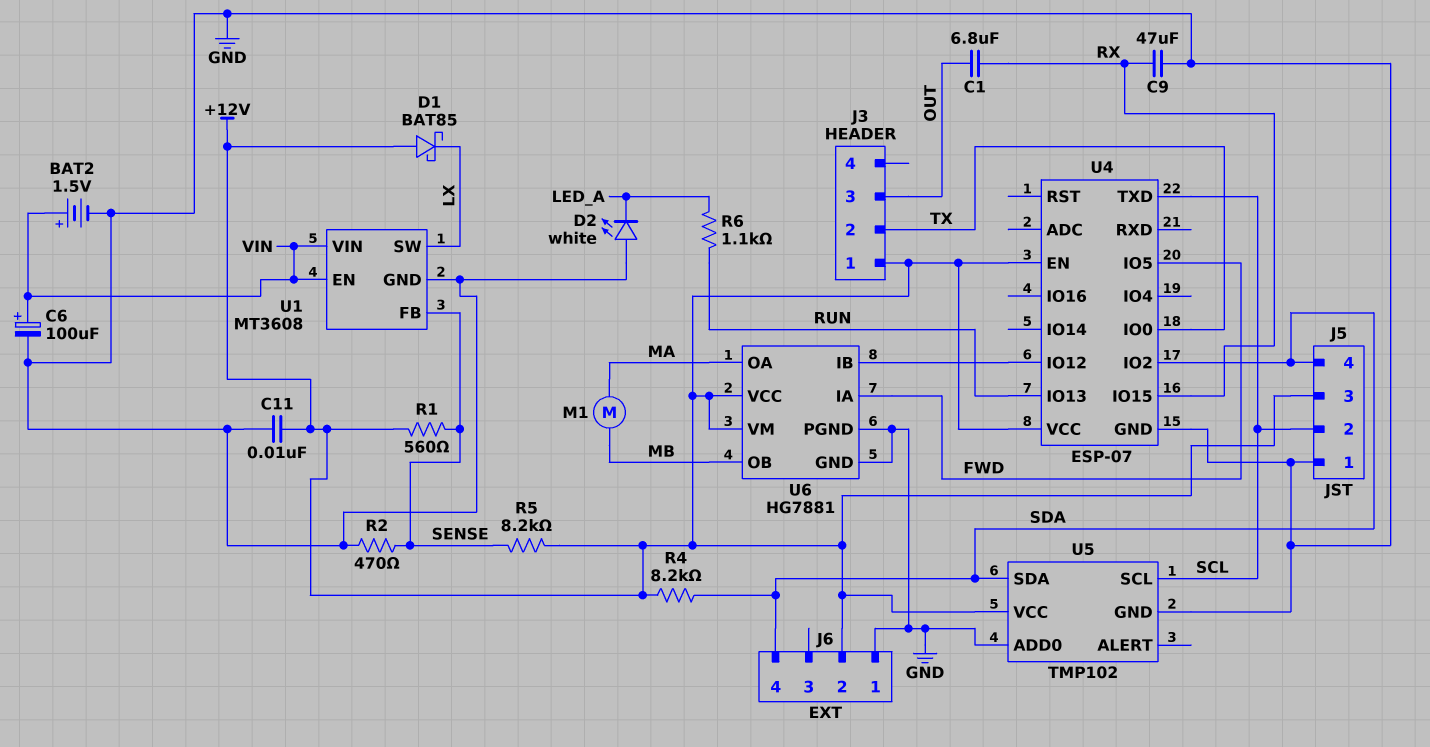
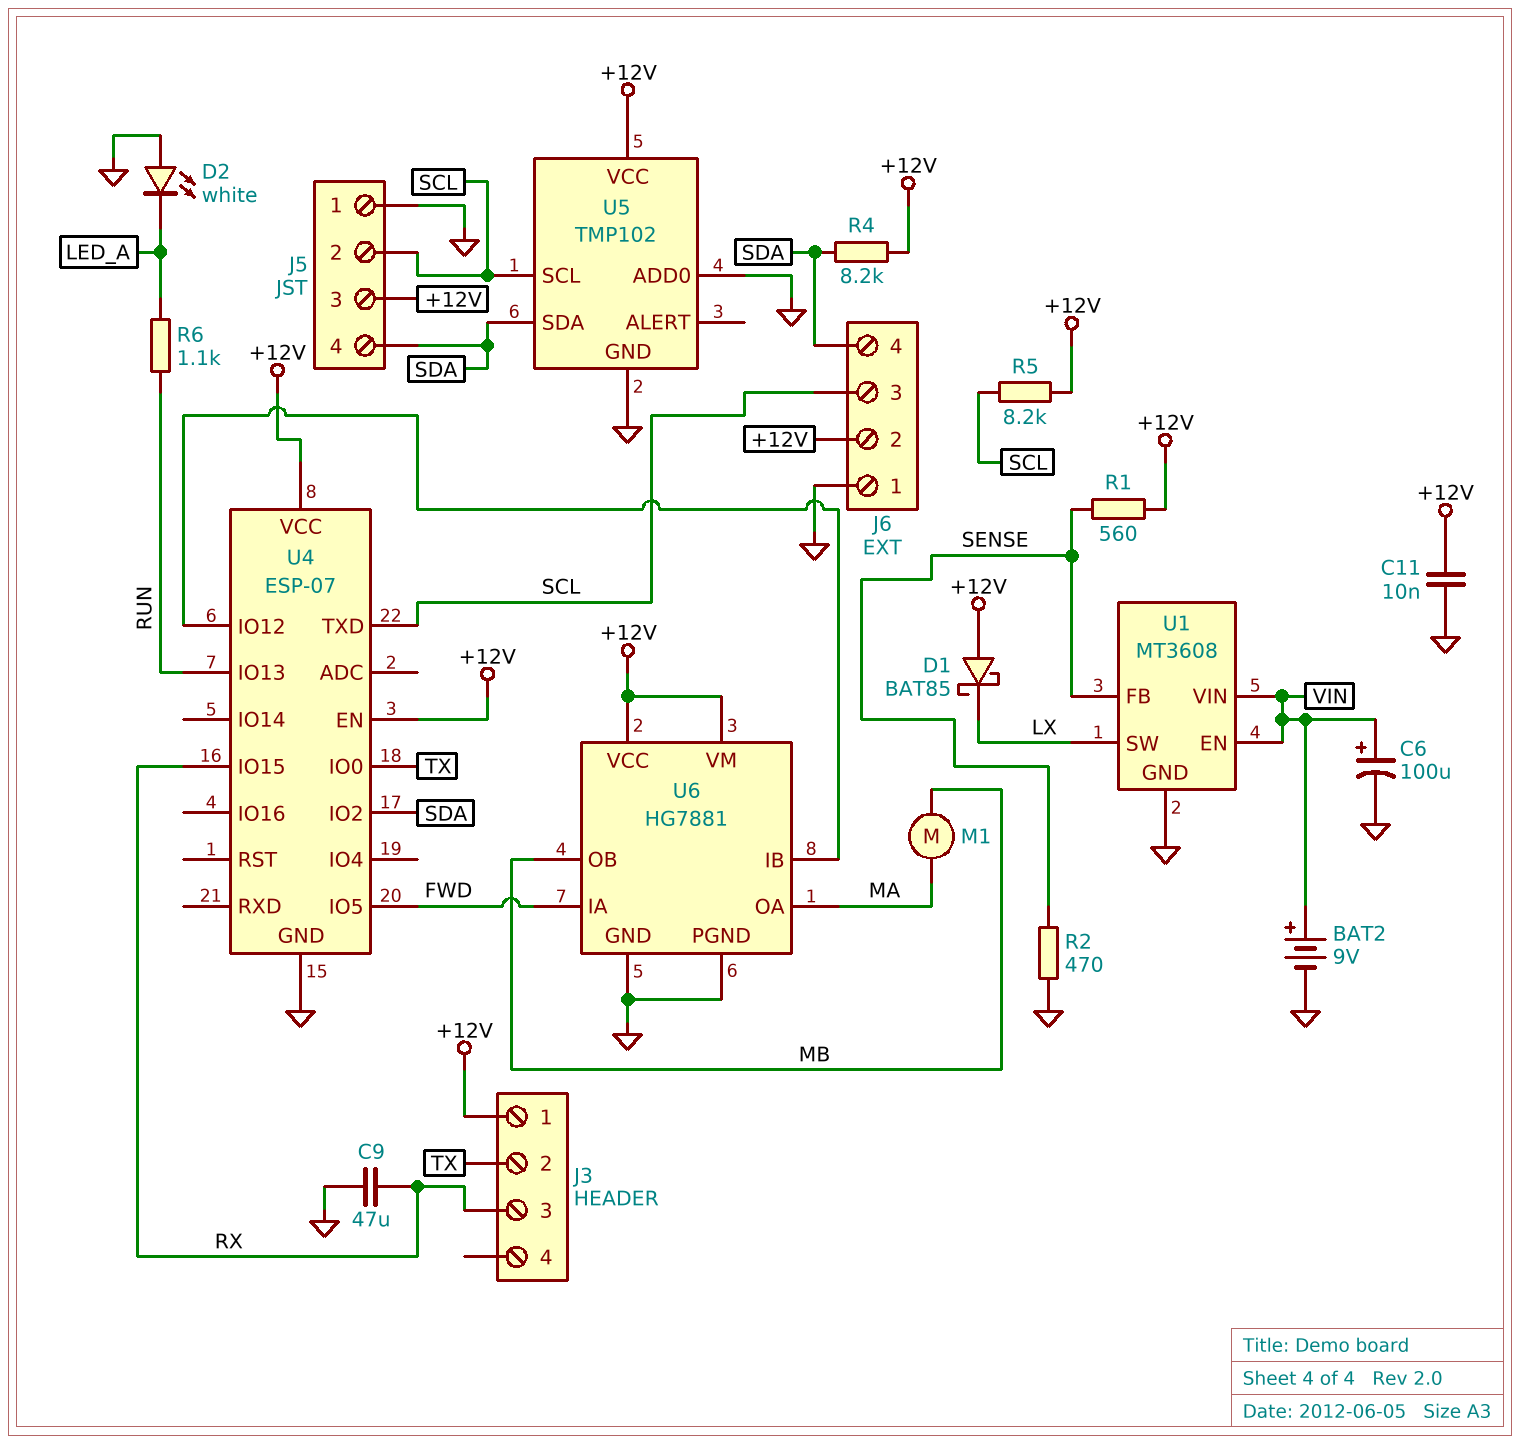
BAT2: 1.5V (plus VIN, minus GND) -> 9V (plus VIN, minus GND)
C1: 6.8uF (OUT, RX) -> none
J3 pin 3: OUT -> RX
J6 pin 3: none -> SCL
R5: 8.2k (+12V, SENSE) -> 8.2k (+12V, SCL)

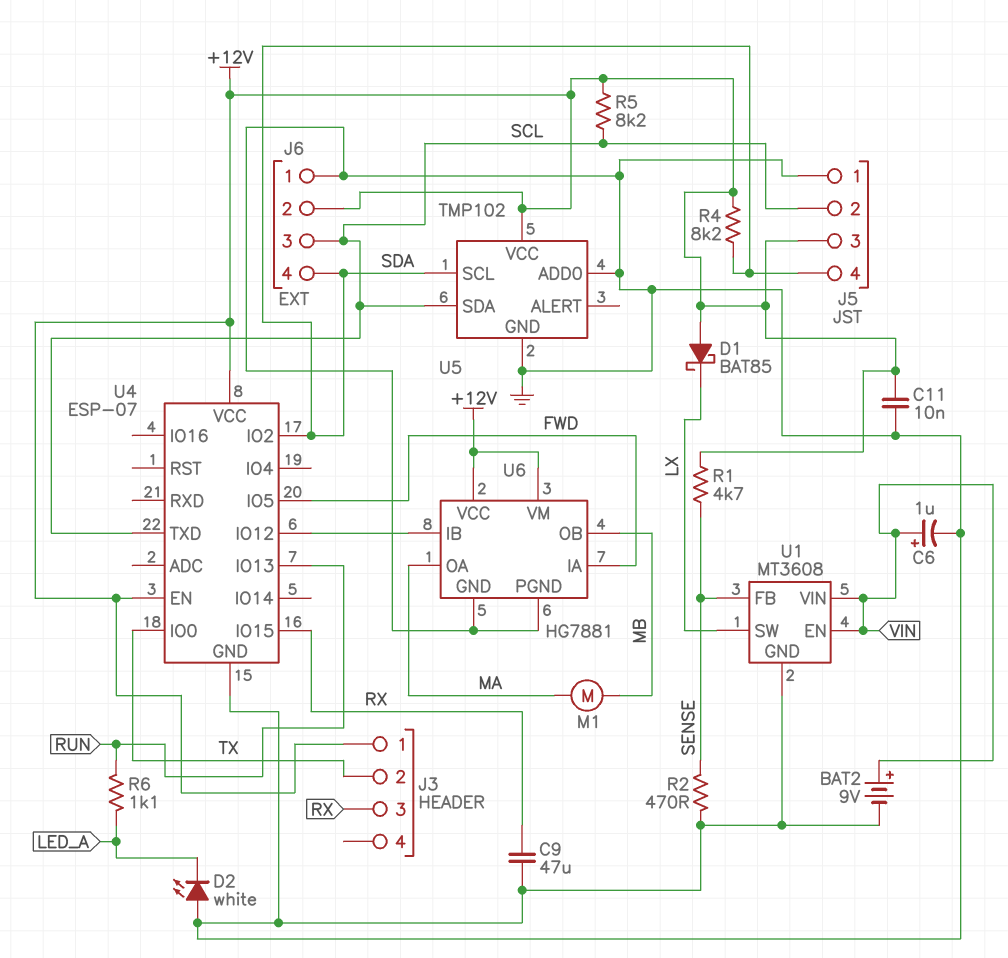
C6: 100uF (plus VIN, minus GND) -> 1uF (plus VIN, minus GND)
R1: 560 (+12V, SENSE) -> 4.7k (+12V, SENSE)
U5 pin SCL: SCL -> SDA
U5 pin SDA: SDA -> SCL

